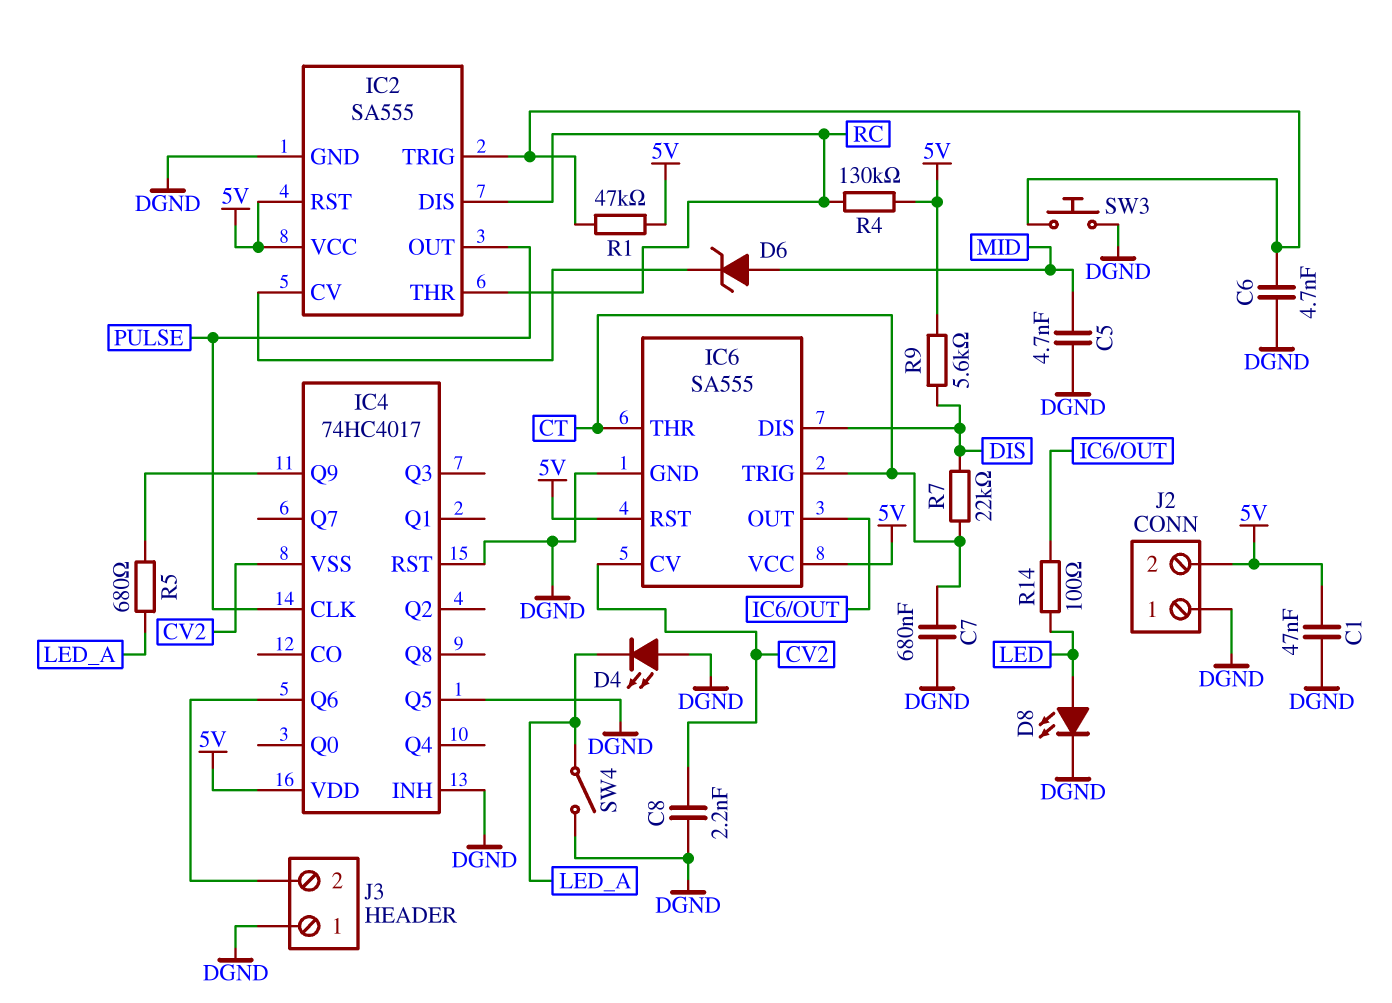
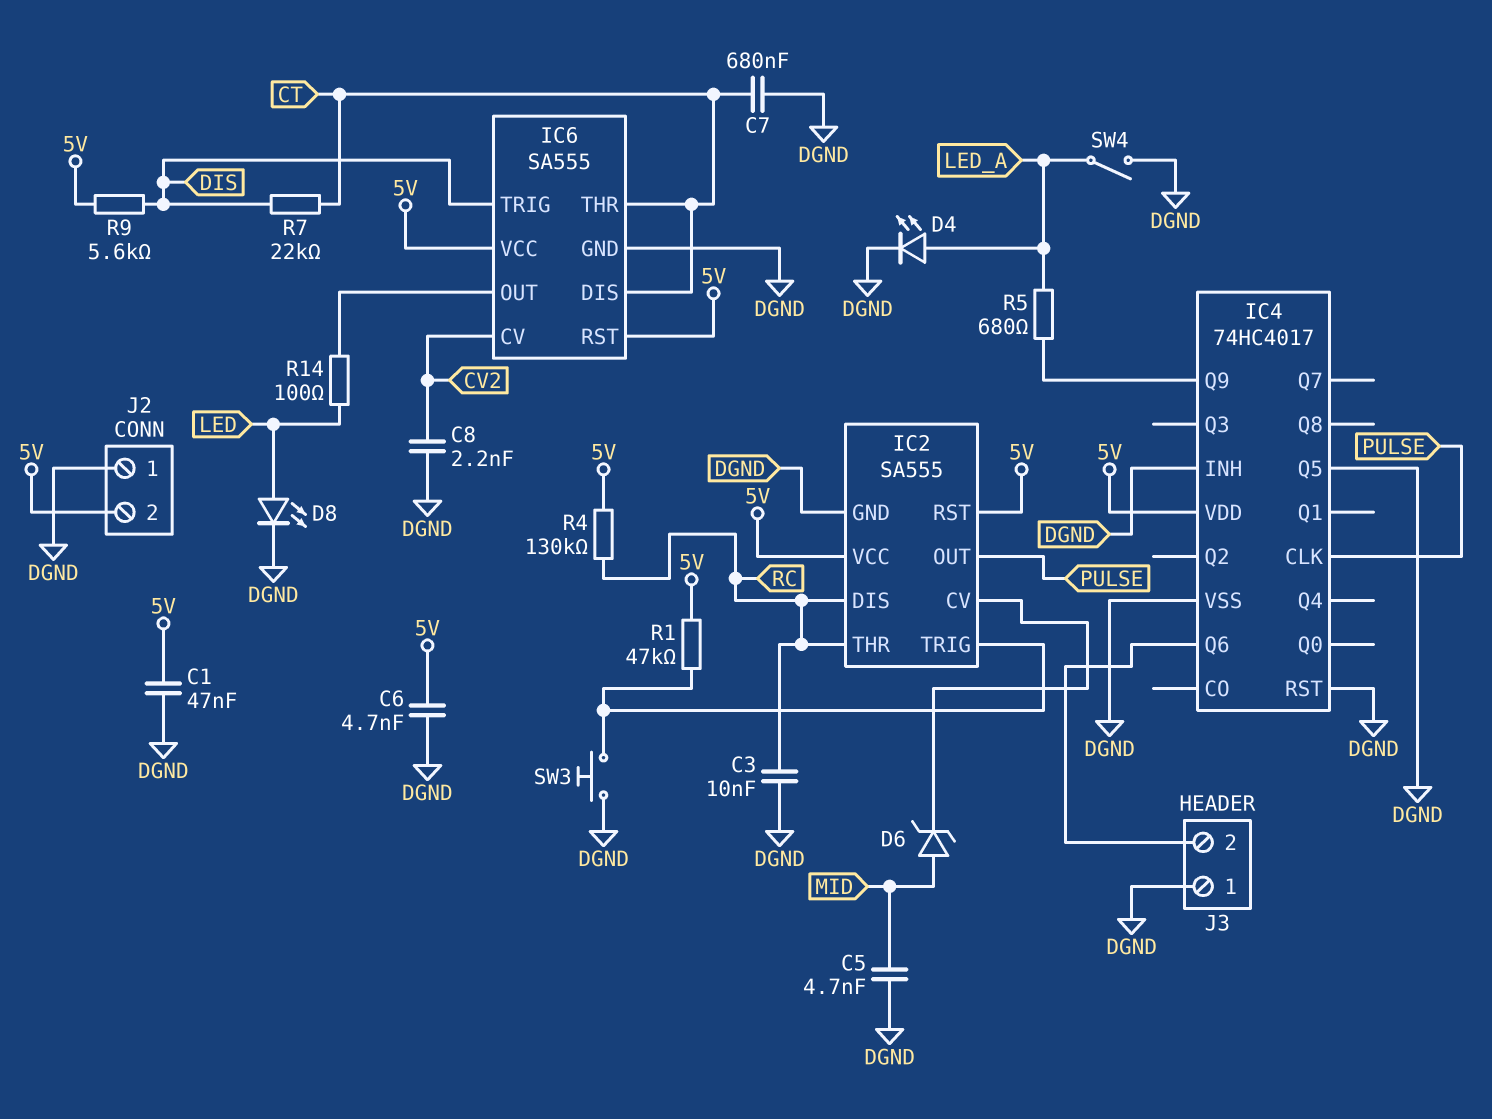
C3: none -> 10nF (DGND, RC)
C6: 4.7nF (DGND, IC2/TRIG) -> 4.7nF (5V, DGND)
D4: LED (A DGND, K LED_A) -> LED (A LED_A, K DGND)
IC4 pin VSS: CV2 -> DGND
IC6 pin DIS: DIS -> CT
IC6 pin TRIG: CT -> DIS

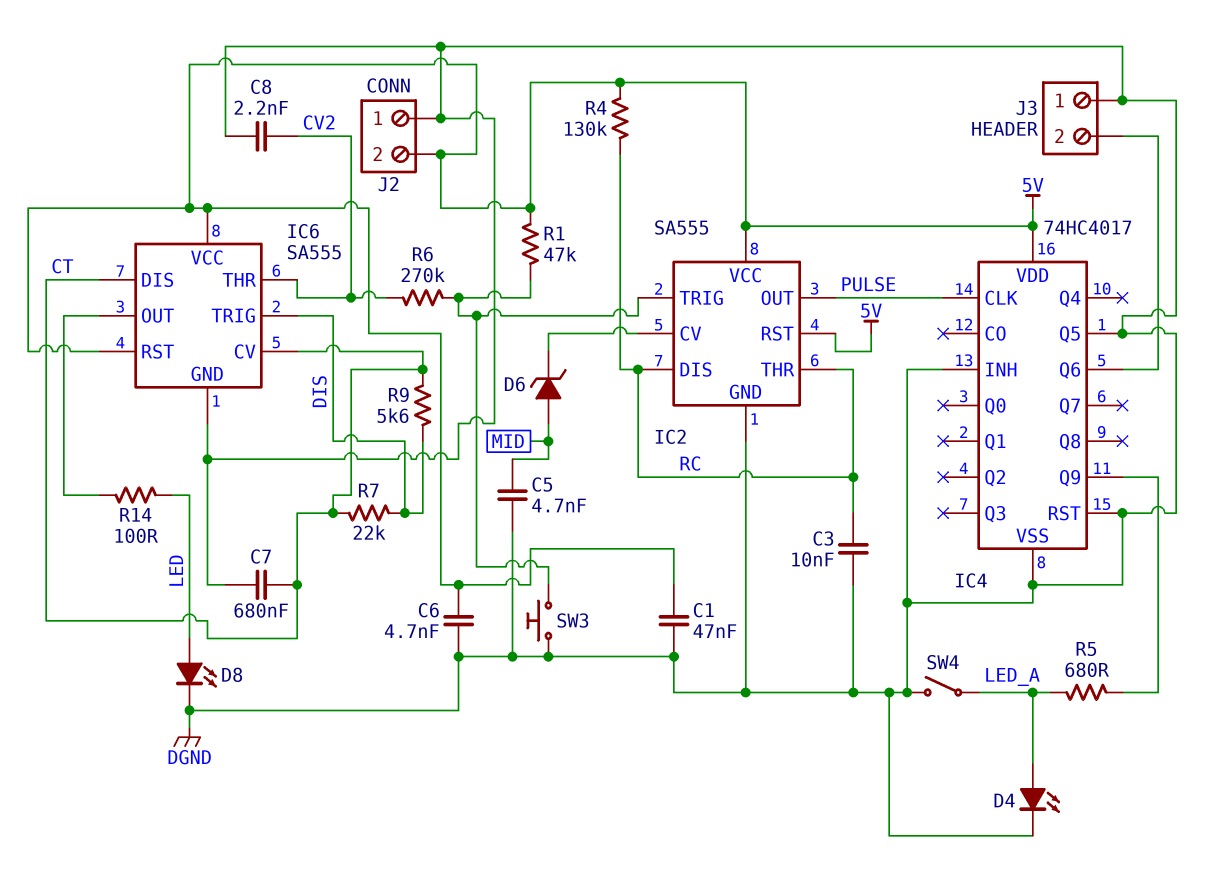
IC6 pin CV: CV2 -> CT
IC6 pin THR: CT -> CV2
R6: none -> 270k (CV2, IC2/TRIG)
R9: 5.6k (5V, DIS) -> 5.6k (CT, DIS)

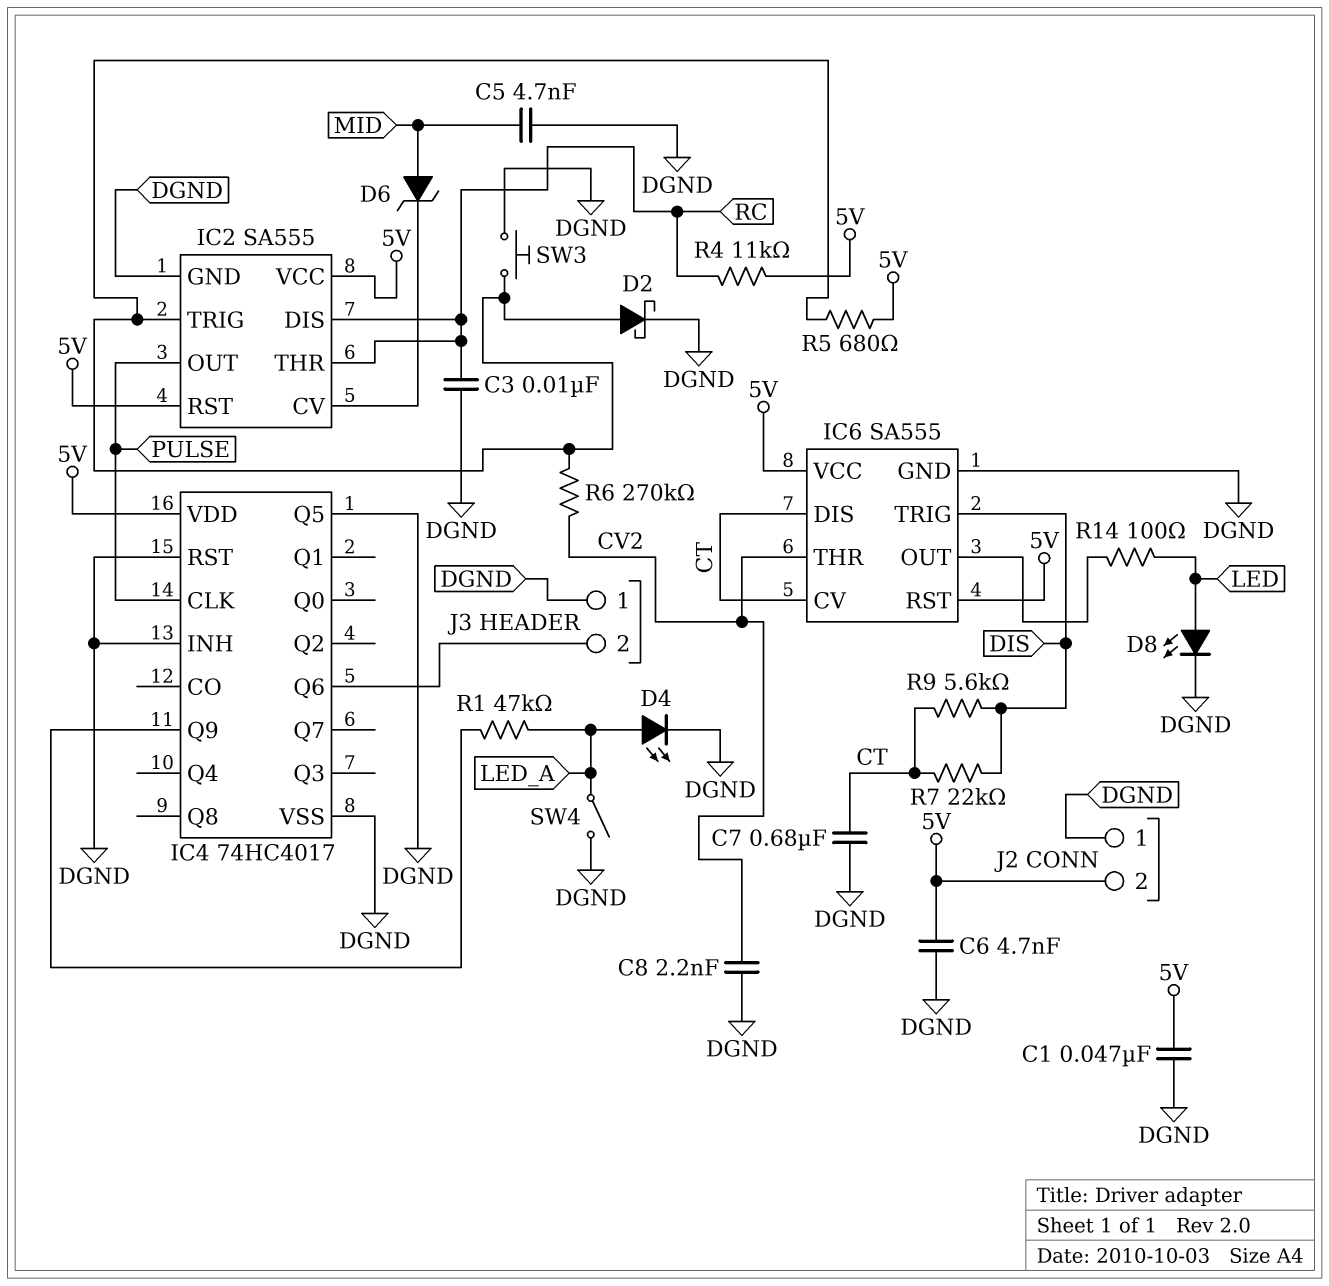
D2: none -> schottky (A IC2/TRIG, K DGND)
R1: 47k (5V, IC2/TRIG) -> 47k (IC4/Q9, LED_A)
R4: 130k (5V, RC) -> 11k (5V, RC)
R5: 680 (IC4/Q9, LED_A) -> 680 (5V, IC2/TRIG)

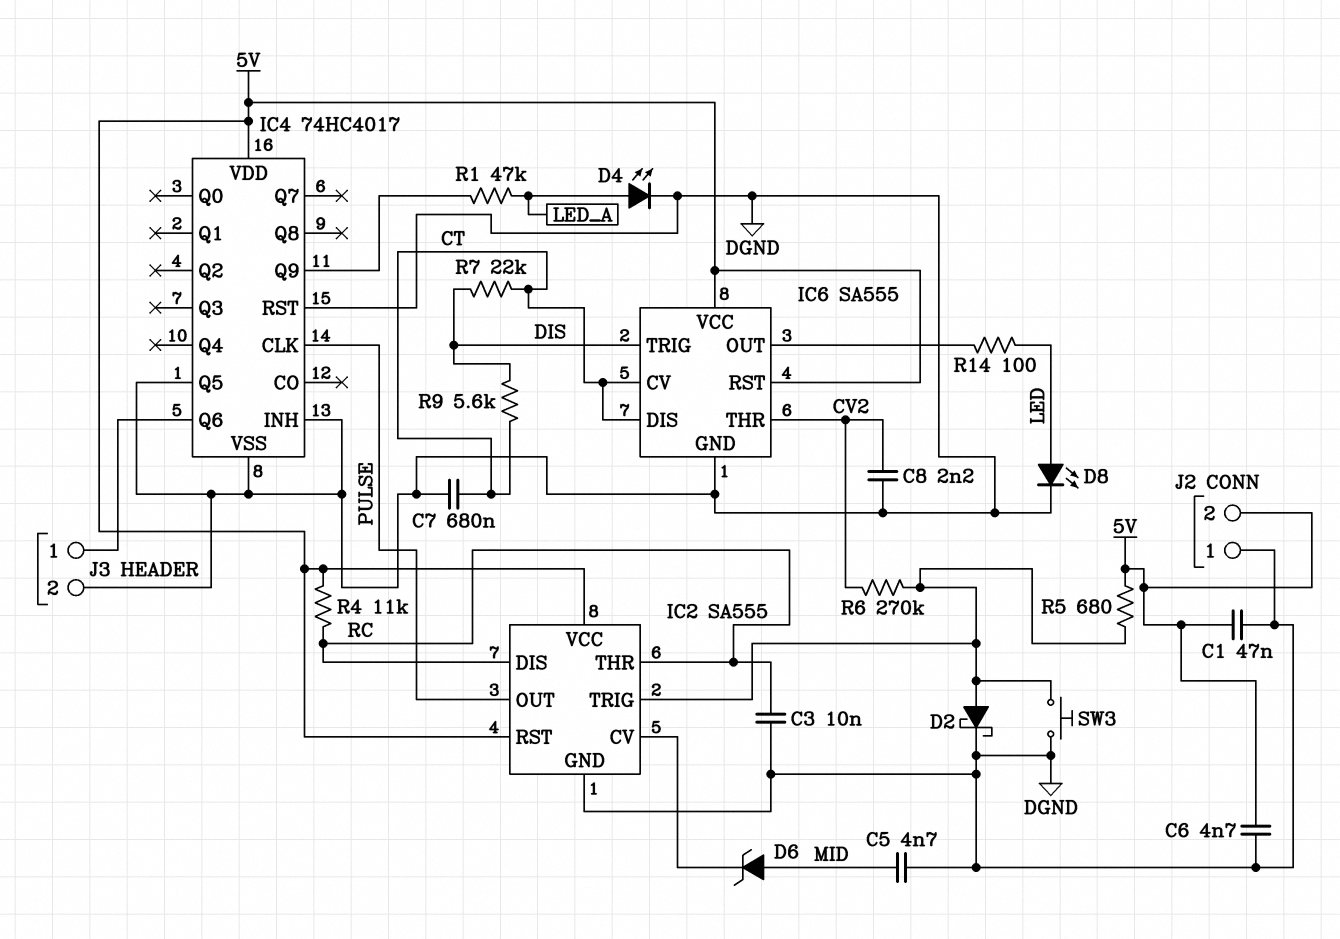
J3 pin 1: DGND -> IC4/Q6
J3 pin 2: IC4/Q6 -> DGND
SW4: switch (DGND, LED_A) -> none

